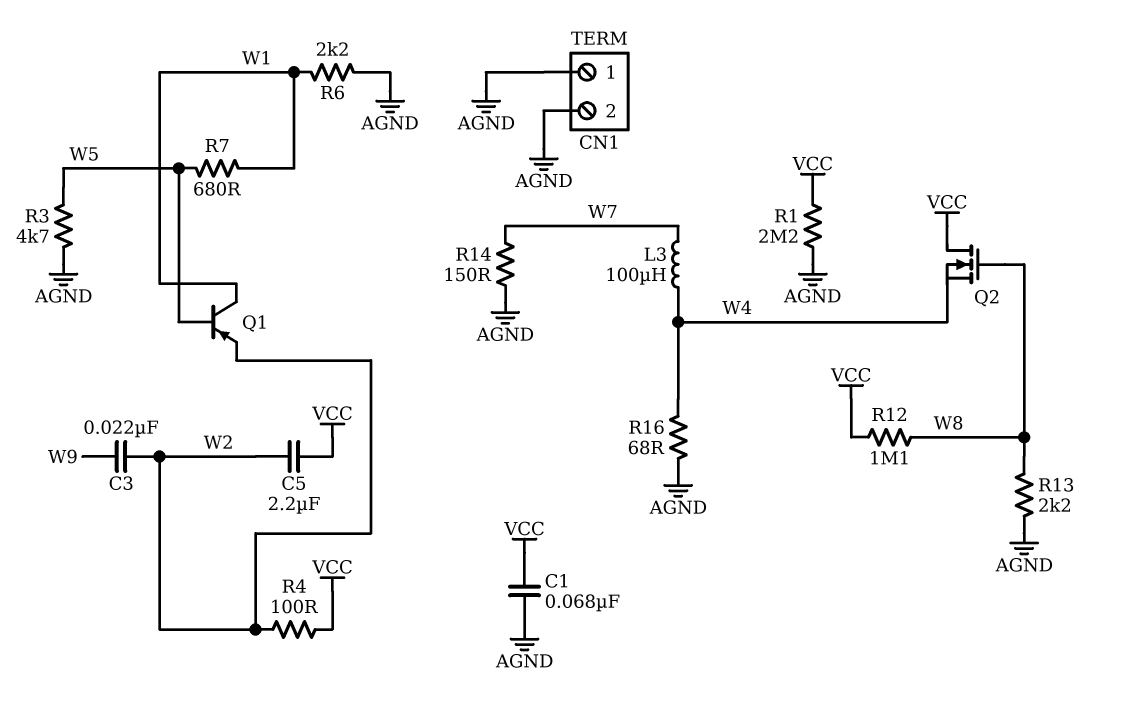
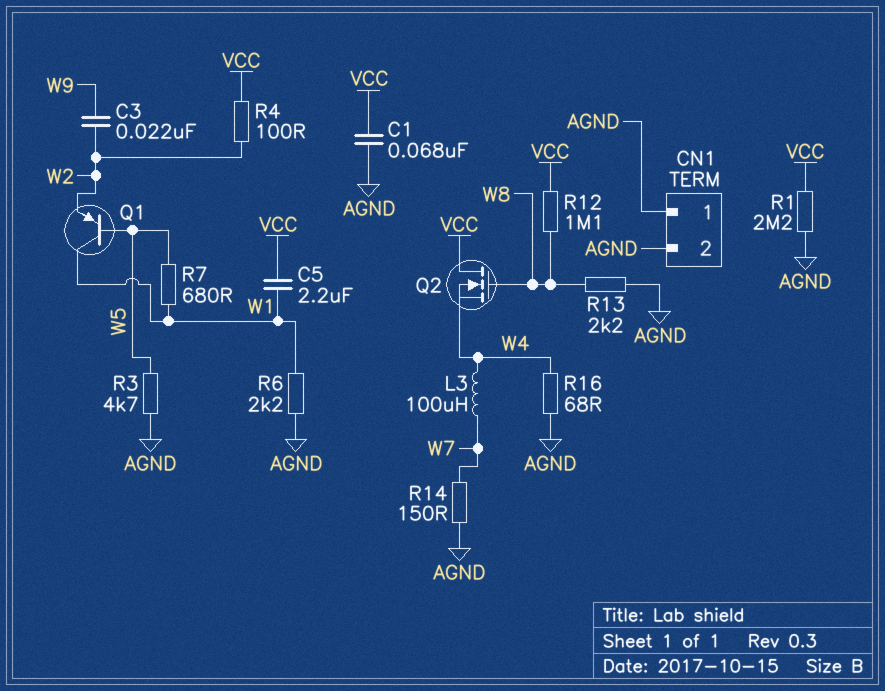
C5: 2.2uF (VCC, W2) -> 2.2uF (VCC, W1)

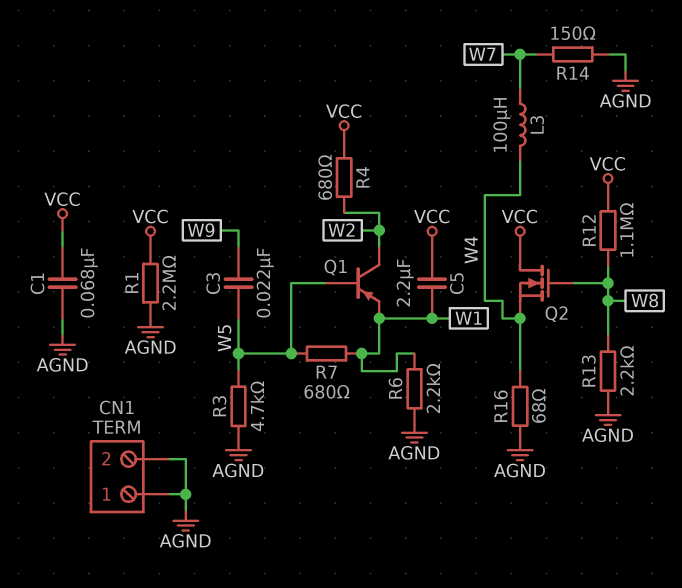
C3: 22nF (W2, W9) -> 22nF (W5, W9)
Q1: PNP (B W5, C W1, E W2) -> PNP (B W5, C W2, E W1)
R4: 100 (VCC, W2) -> 680 (VCC, W2)

